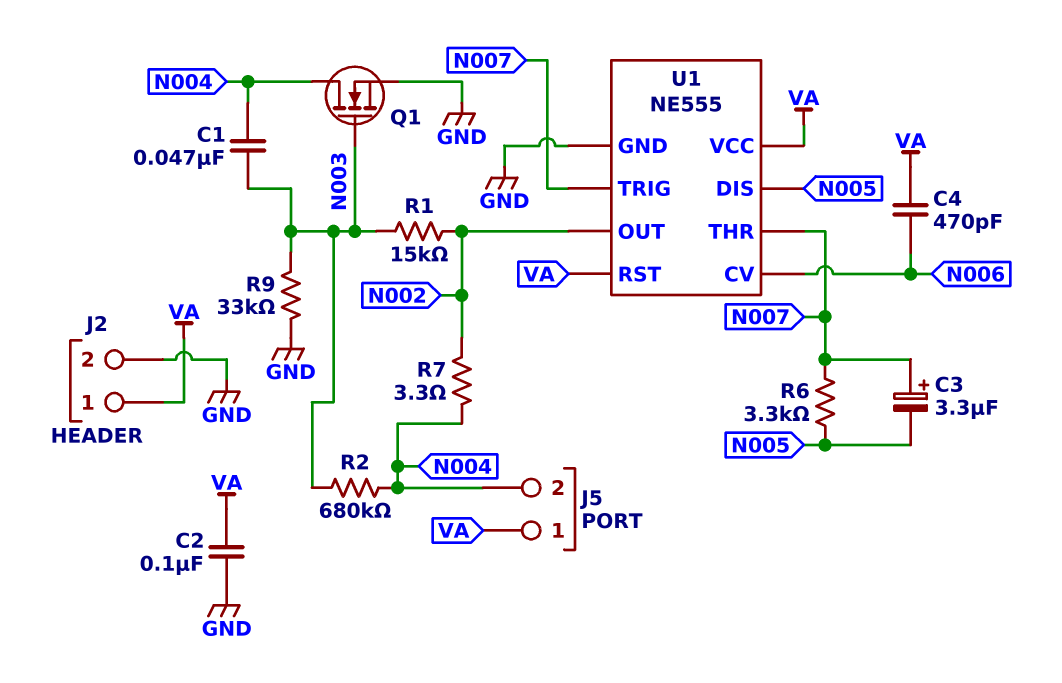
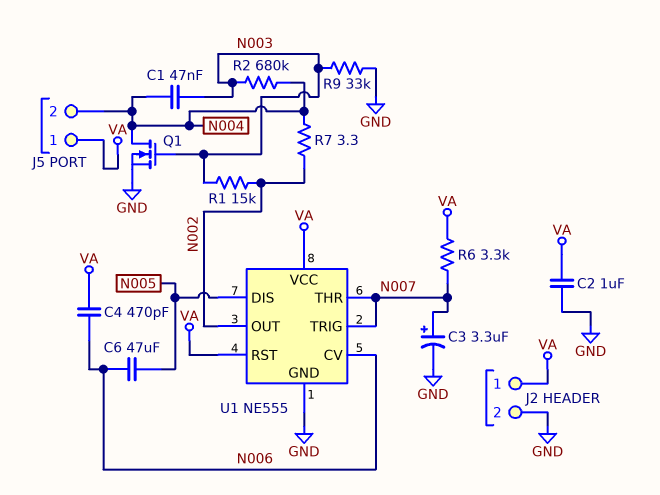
C2: 100nF (GND, VA) -> 1uF (GND, VA)
C3: 3.3uF (plus N007, minus N005) -> 3.3uF (plus N007, minus GND)
C6: none -> 47uF (N005, N006)
R6: 3.3k (N005, N007) -> 3.3k (N007, VA)

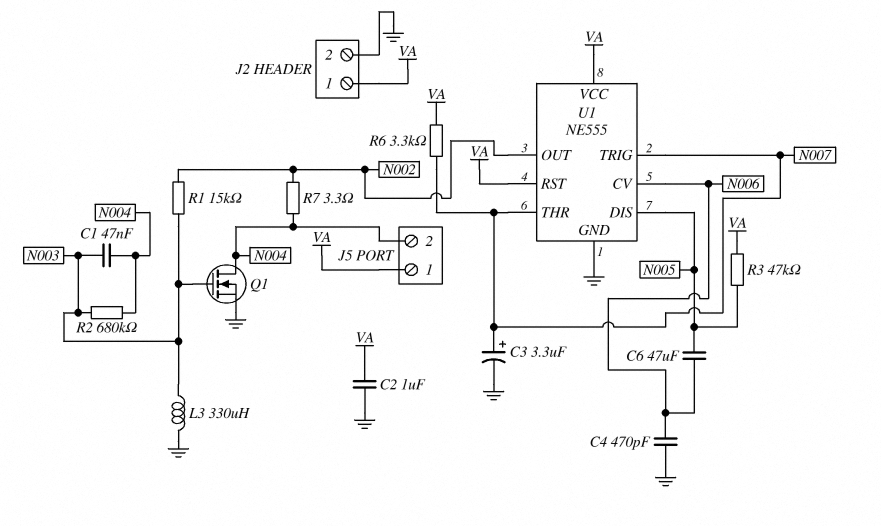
C4: 470pF (N006, VA) -> 470pF (GND, N006)
L3: none -> 330uH (GND, N003)
R3: none -> 47k (N005, VA)
R9: 33k (GND, N003) -> none

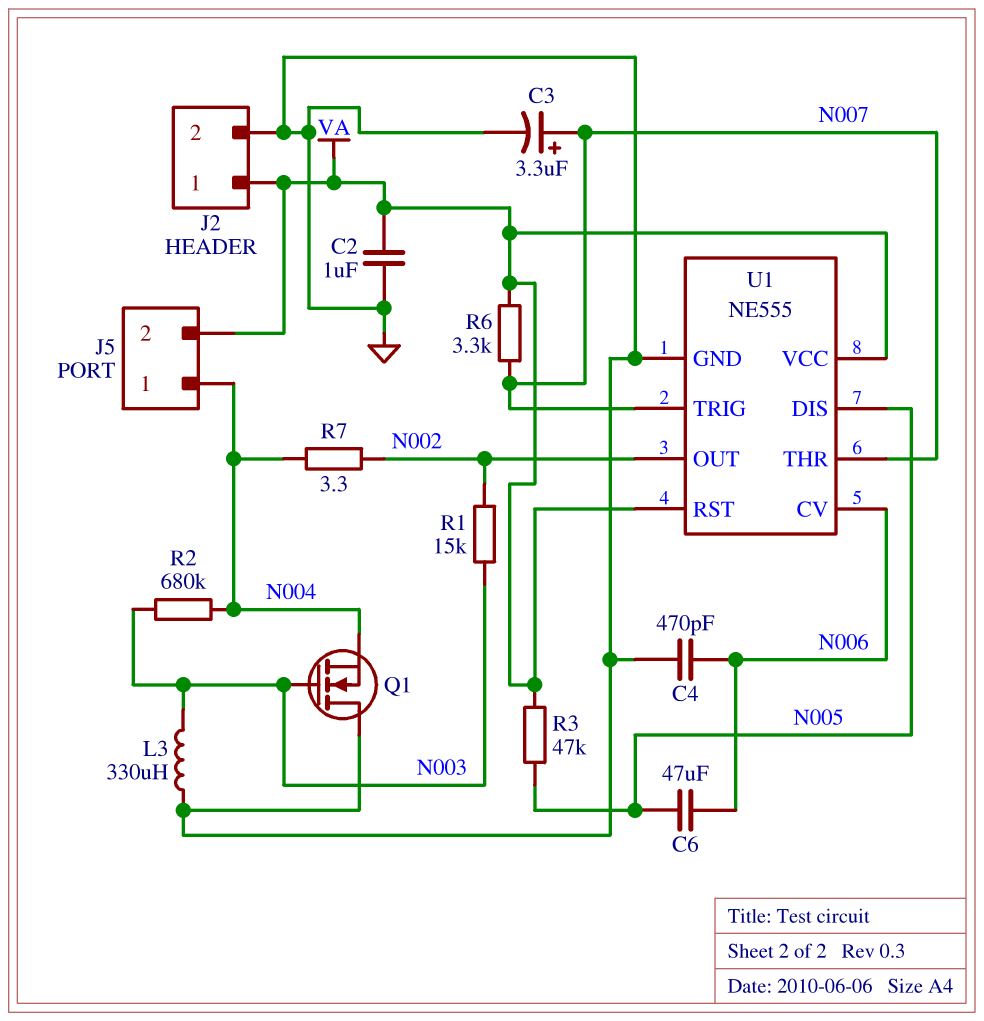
C1: 47nF (N003, N004) -> none
J5 pin 1: VA -> N004
J5 pin 2: N004 -> VA
Q1: NMOS (G N003, D N004, S GND) -> NMOS (G N003, D GND, S N004)

